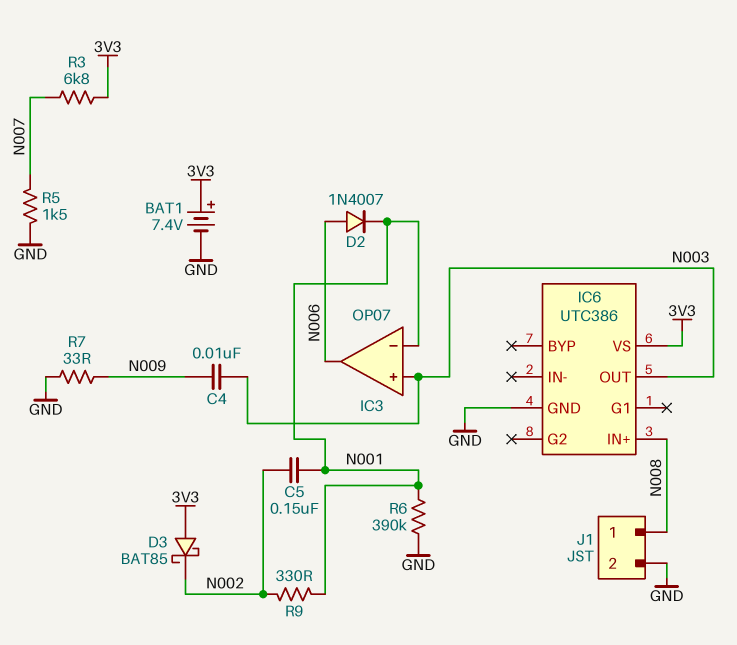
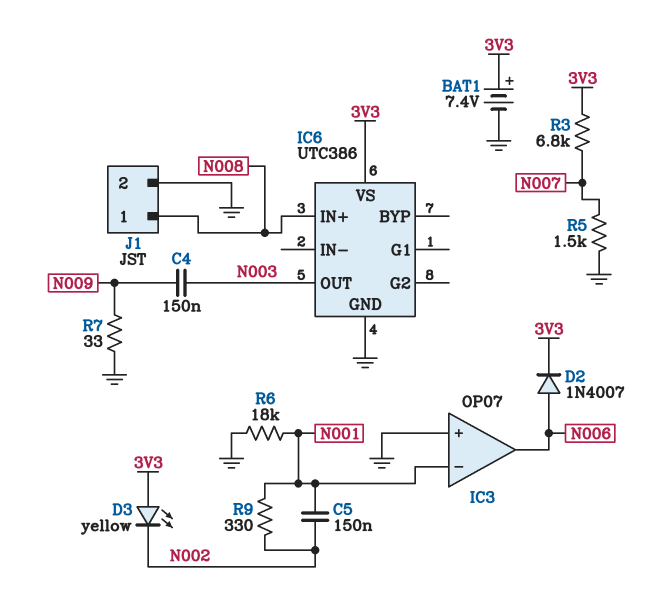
C4: 10nF (N003, N009) -> 150nF (N003, N009)
D2: diode 1N4007 (A N006, K N001) -> diode 1N4007 (A N006, K 3V3)
D3: schottky BAT85 (A 3V3, K N002) -> LED yellow (A 3V3, K N002)
IC3 pin in+: N003 -> GND
R6: 390k (GND, N001) -> 18k (GND, N001)

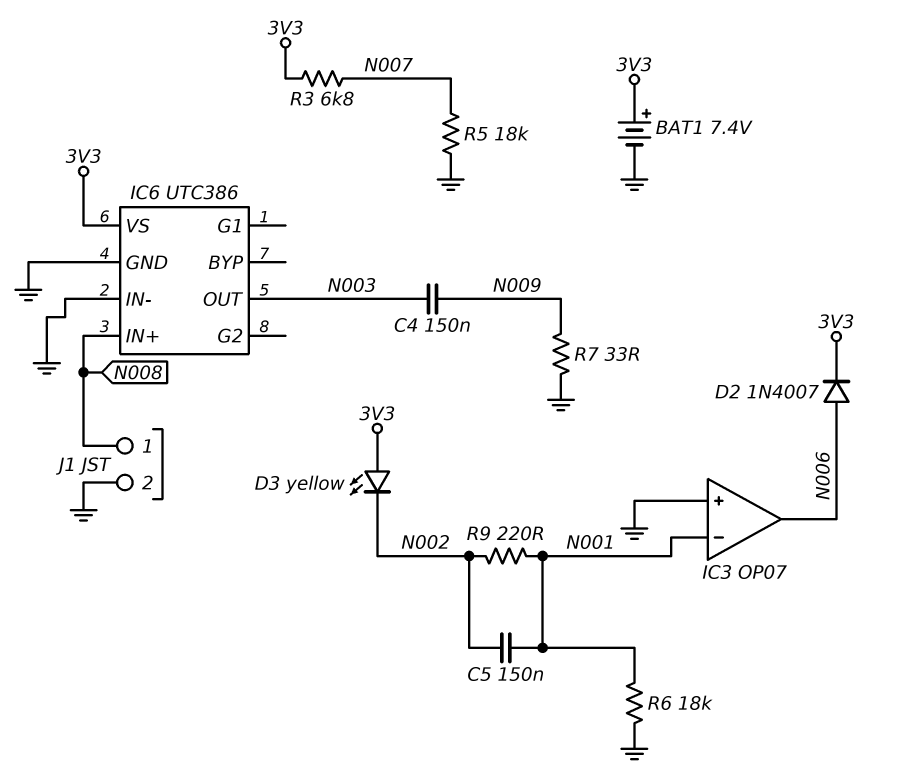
IC6 pin IN-: none -> GND
R5: 1.5k (GND, N007) -> 18k (GND, N007)
R9: 330 (N001, N002) -> 220 (N001, N002)

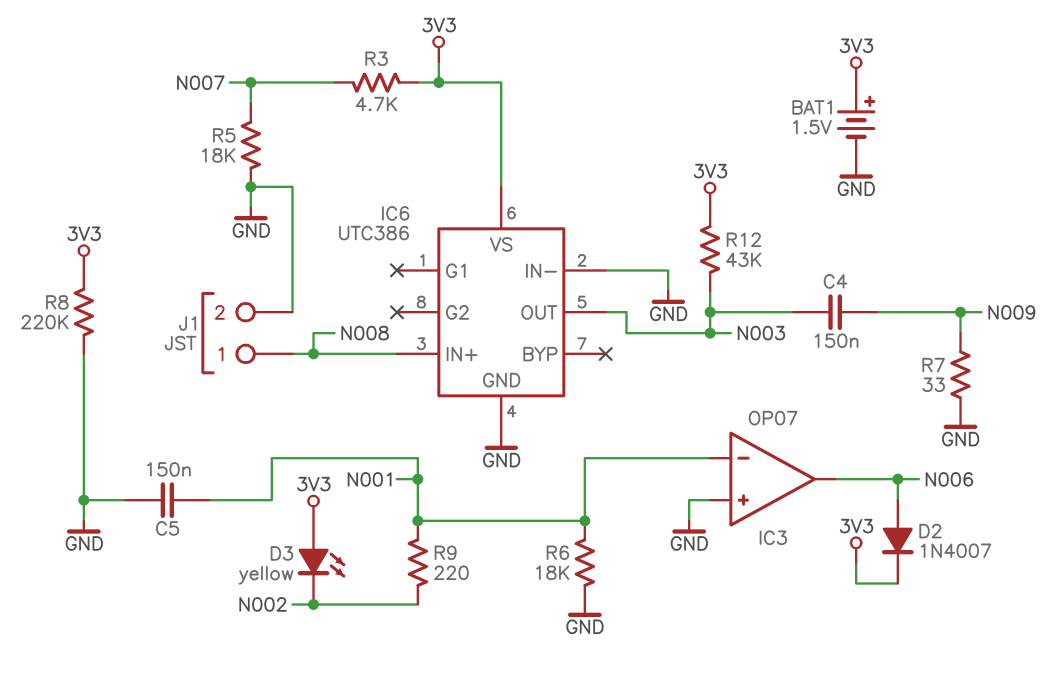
BAT1: 7.4V (plus 3V3, minus GND) -> 1.5V (plus 3V3, minus GND)
C5: 150nF (N001, N002) -> 150nF (GND, N001)
R3: 6.8k (3V3, N007) -> 4.7k (3V3, N007)
R8: none -> 220k (3V3, GND)
R12: none -> 43k (3V3, N003)

